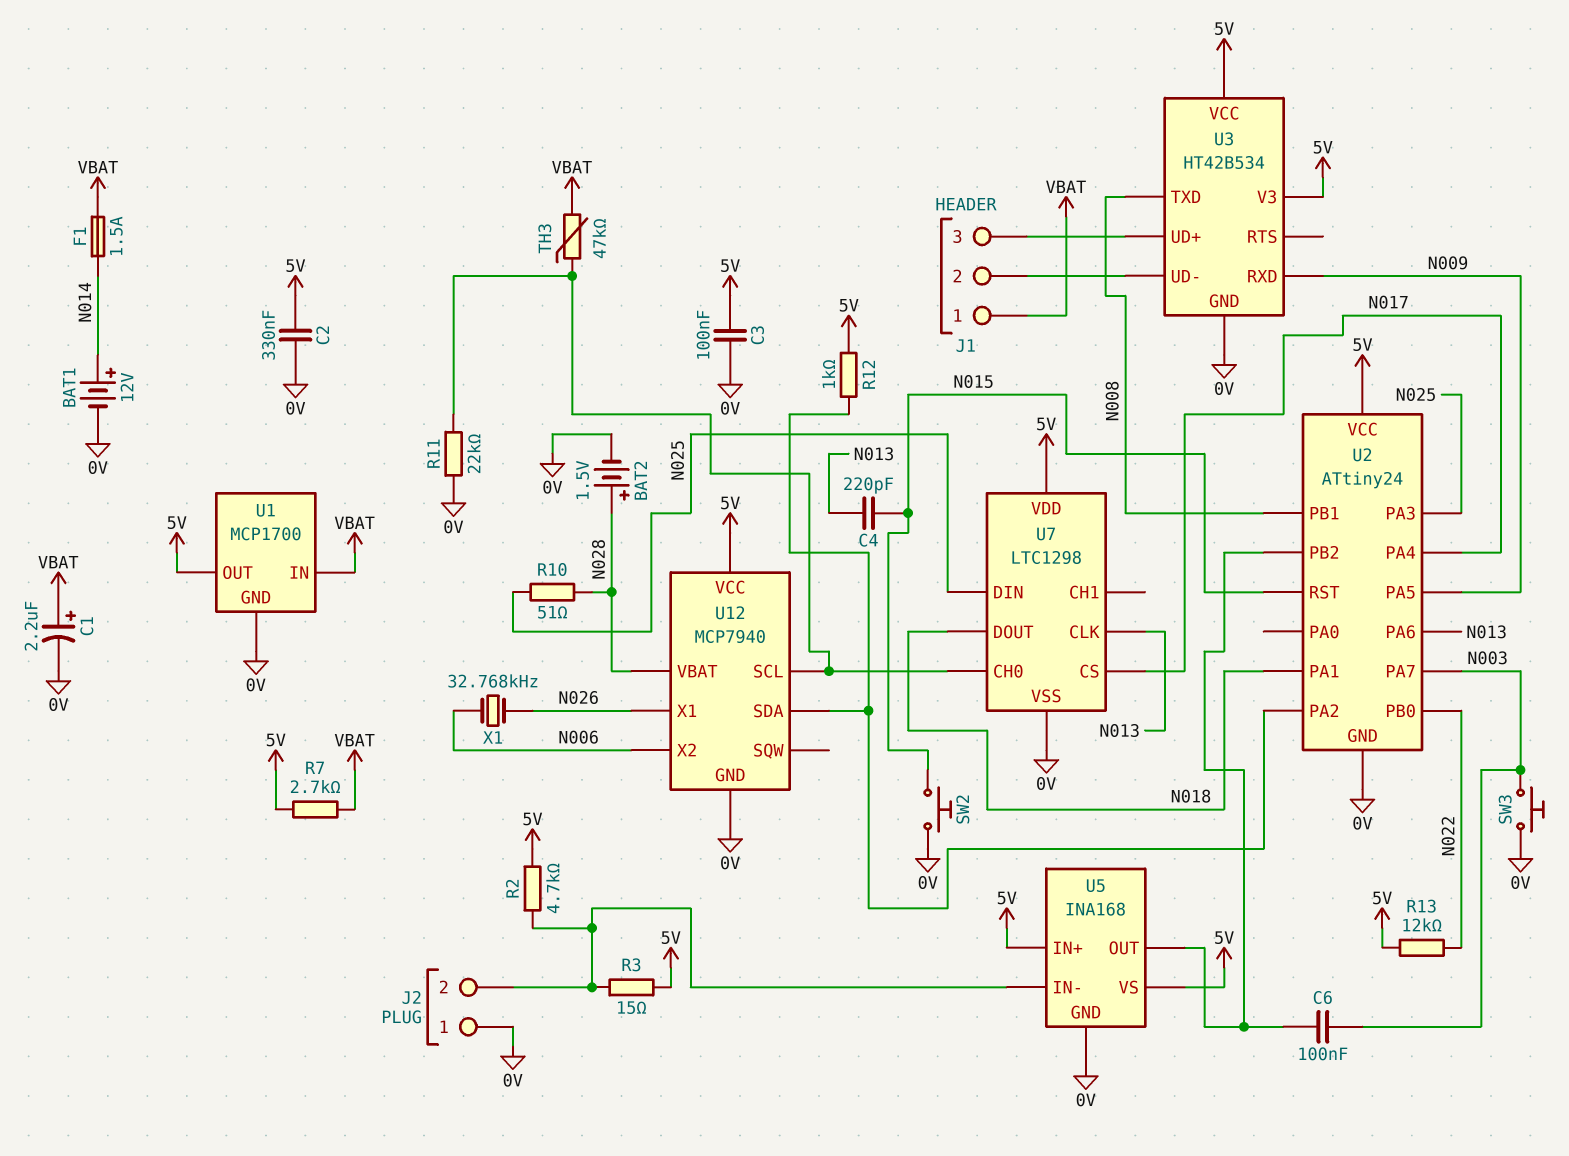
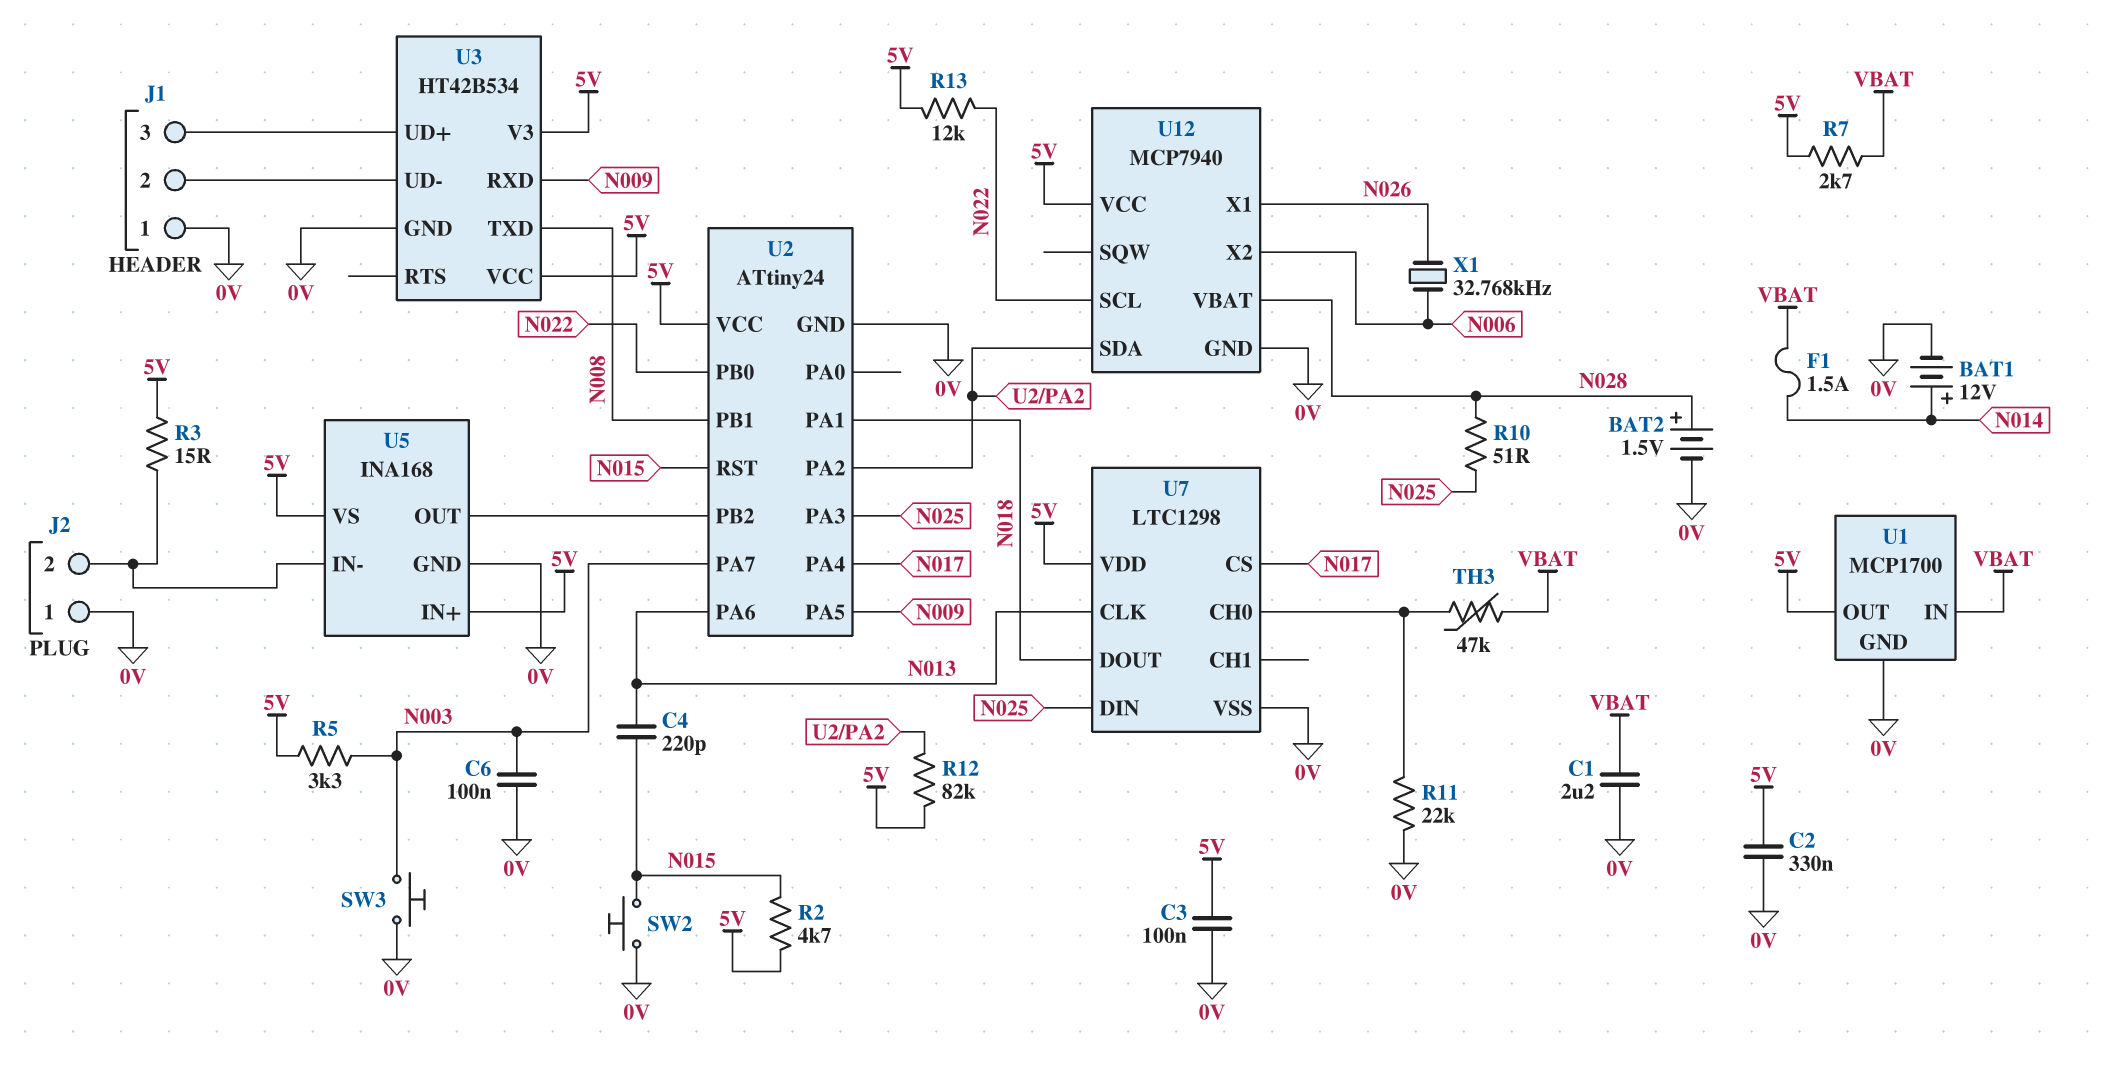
C1: 2.2uF (plus VBAT, minus 0V) -> 2.2uF (0V, VBAT)
C6: 100nF (N003, U2/PB2) -> 100nF (0V, N003)
J1 pin 1: VBAT -> 0V
R2: 4.7k (5V, J2/2) -> 4.7k (5V, N015)
R5: none -> 3.3k (5V, N003)
R12: 1k (5V, U2/PA2) -> 82k (5V, U2/PA2)
U12 pin SCL: U7/CH0 -> N022

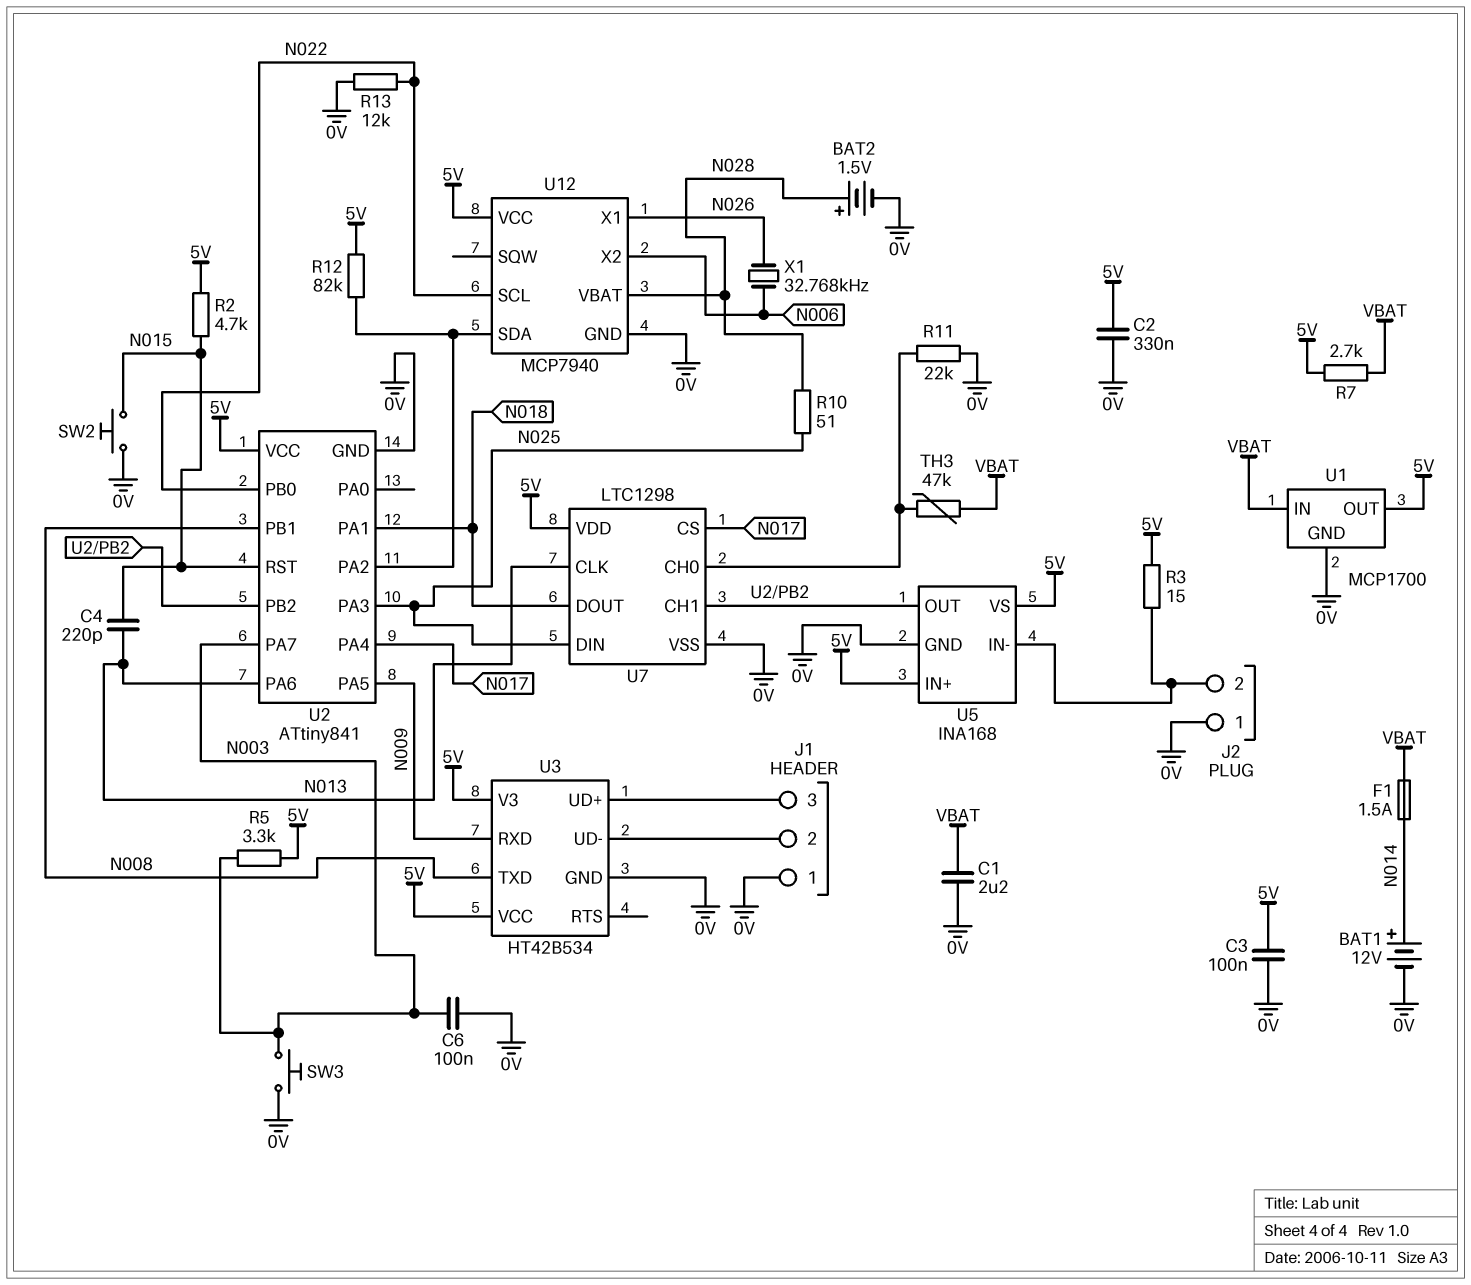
R13: 12k (5V, N022) -> 12k (0V, N022)
U2: ATtiny24 -> ATtiny841
U7 pin CH1: none -> U2/PB2

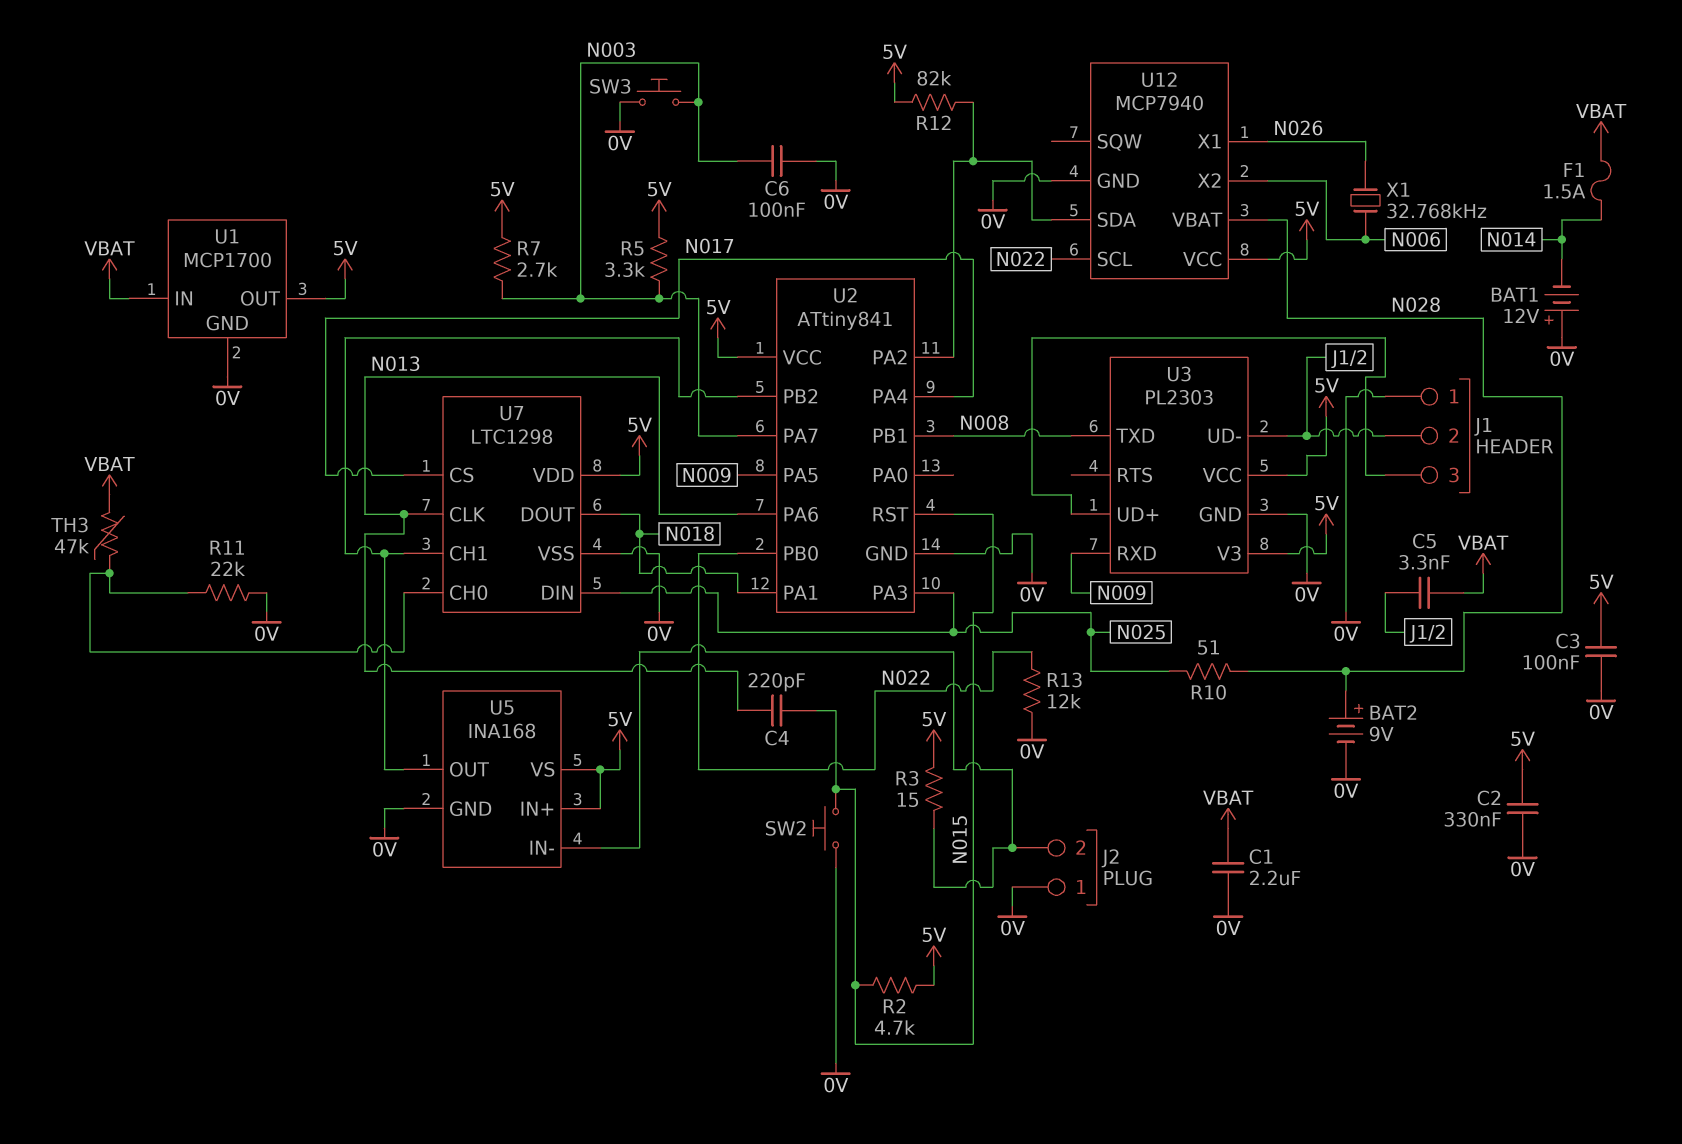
BAT1: 12V (plus N014, minus 0V) -> 12V (plus 0V, minus N014)
BAT2: 1.5V (plus N028, minus 0V) -> 9V (plus N028, minus 0V)
C5: none -> 3.3nF (J1/2, VBAT)
R7: 2.7k (5V, VBAT) -> 2.7k (5V, N003)
U3: HT42B534 -> PL2303

